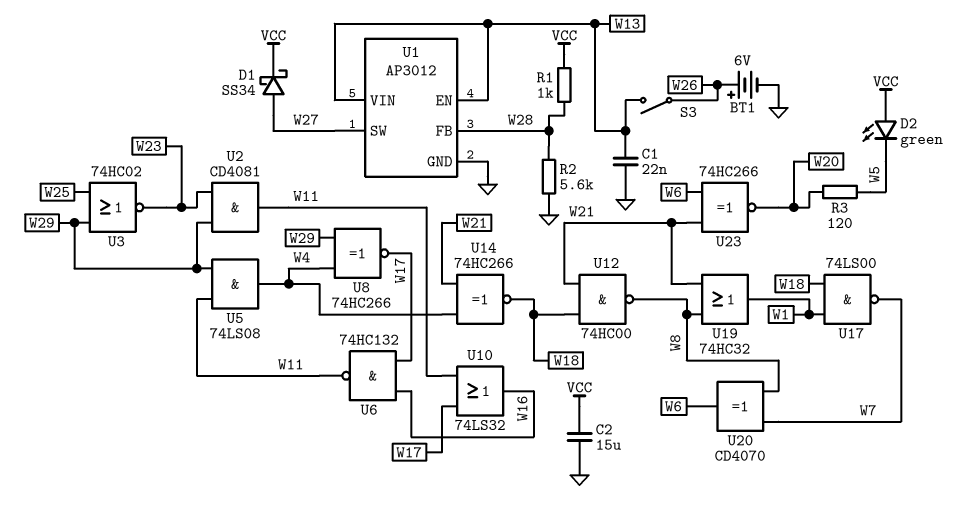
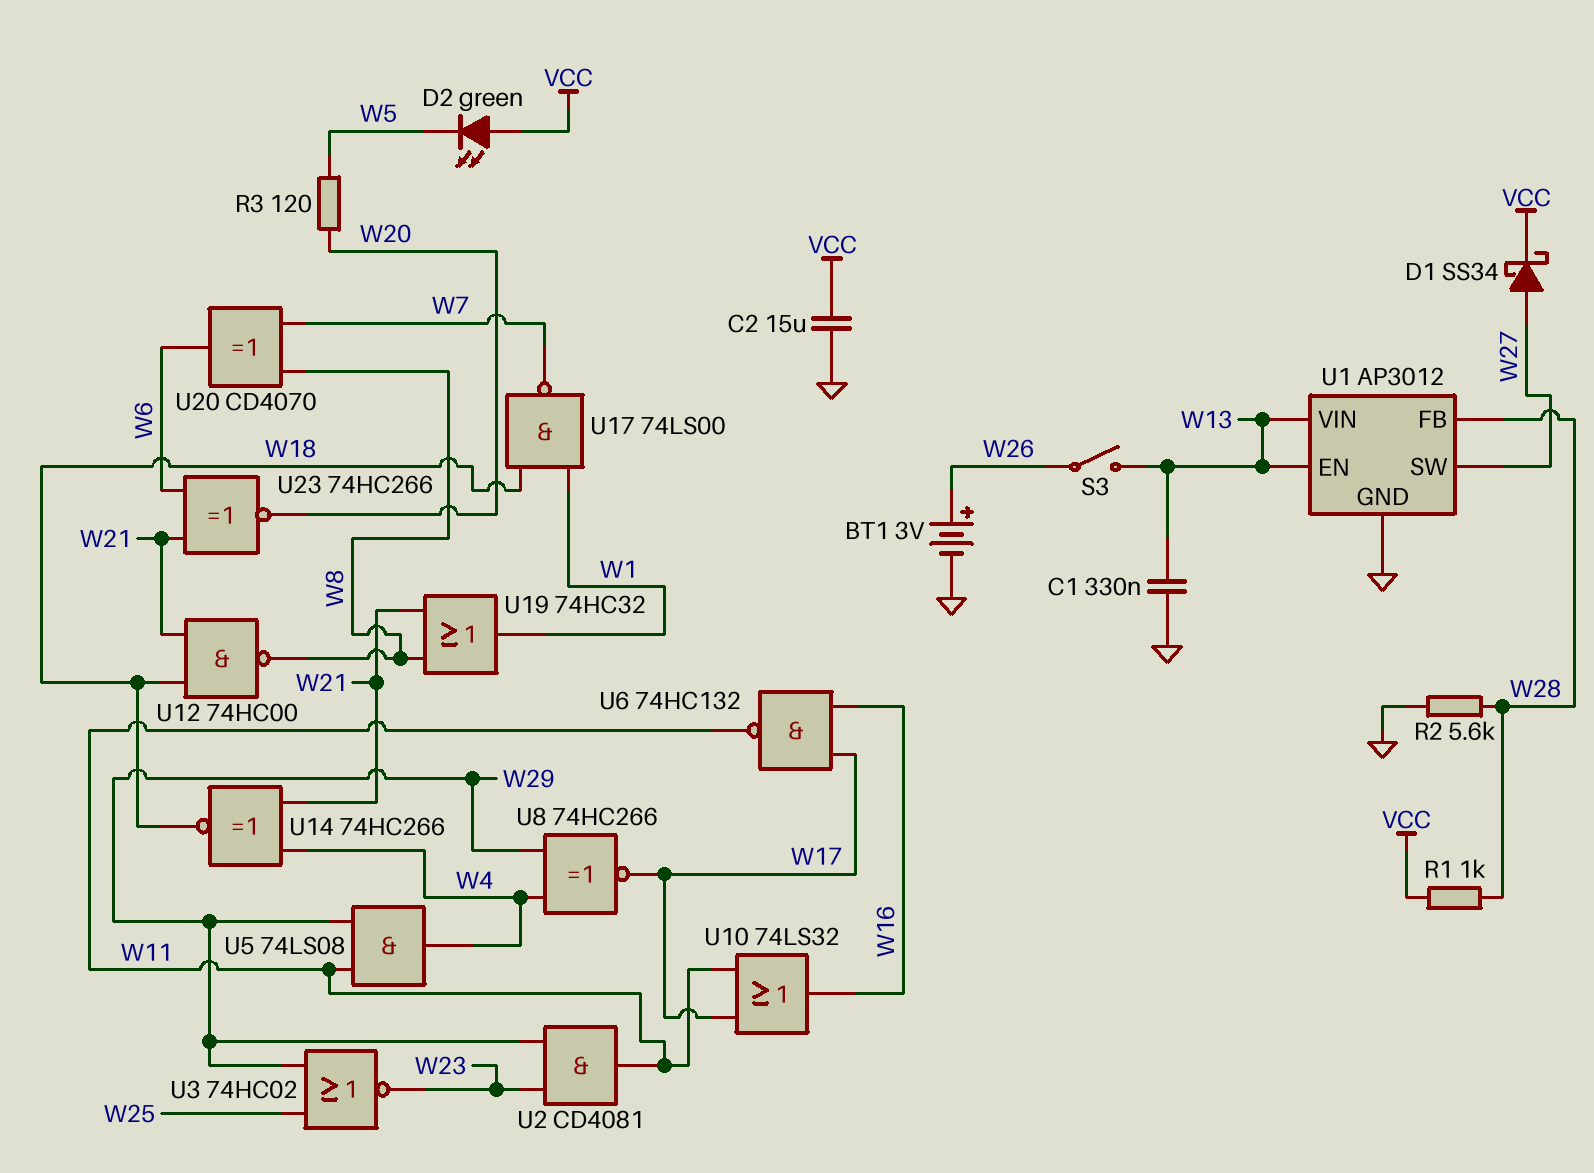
BT1: 6V (plus W26, minus GND) -> 3V (plus W26, minus GND)
C1: 22nF (GND, W13) -> 330nF (GND, W13)

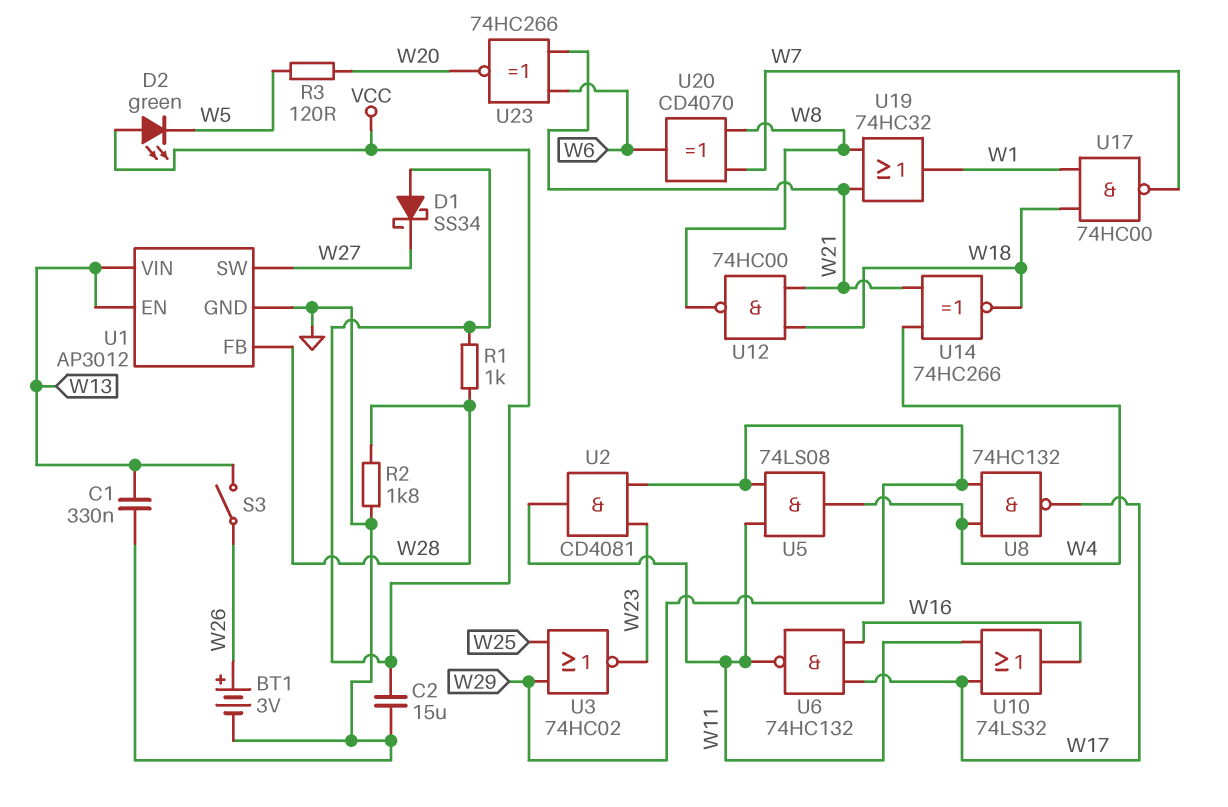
D1: schottky SS34 (A W27, K VCC) -> schottky SS34 (A VCC, K W27)
R2: 5.6k (GND, W28) -> 1.8k (GND, W28)
U8: XNOR 74HC266 (in W4, in W29, out W17) -> NAND 74HC132 (in W4, in W29, out W17)
U17: NAND 74LS00 (in W1, in W18, out W7) -> NAND 74HC00 (in W1, in W18, out W7)

